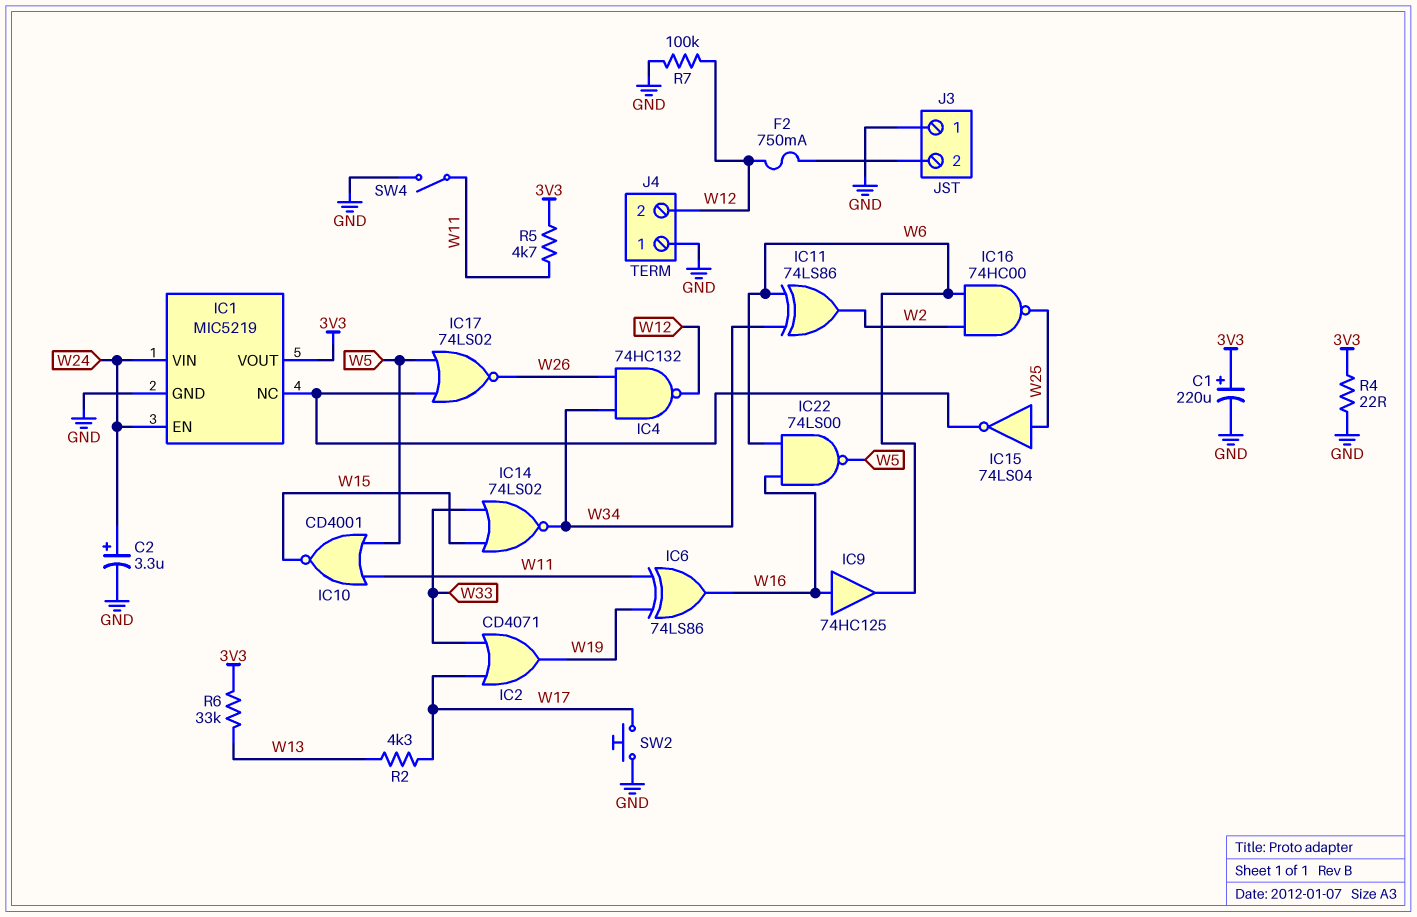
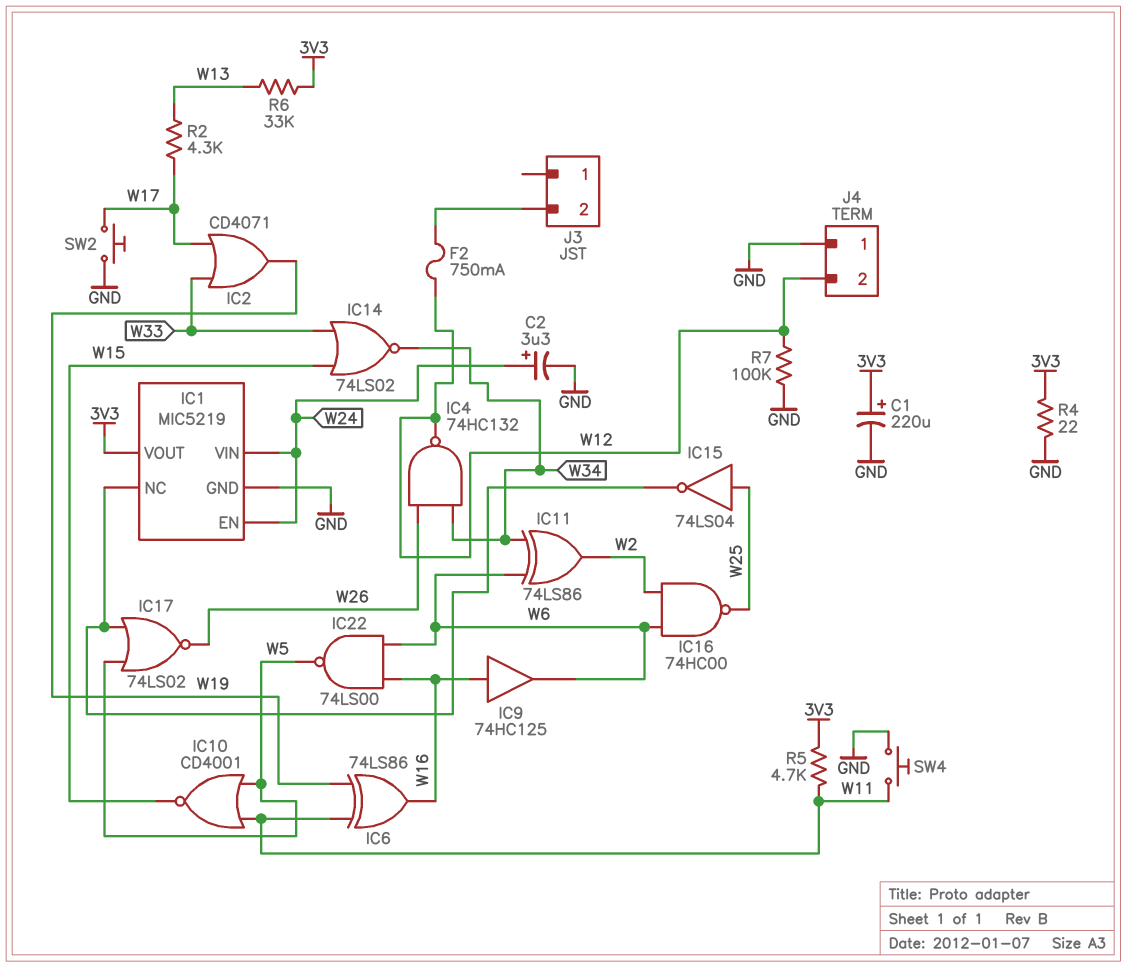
J3 pin 1: GND -> none
SW4: switch (GND, W11) -> button (GND, W11)

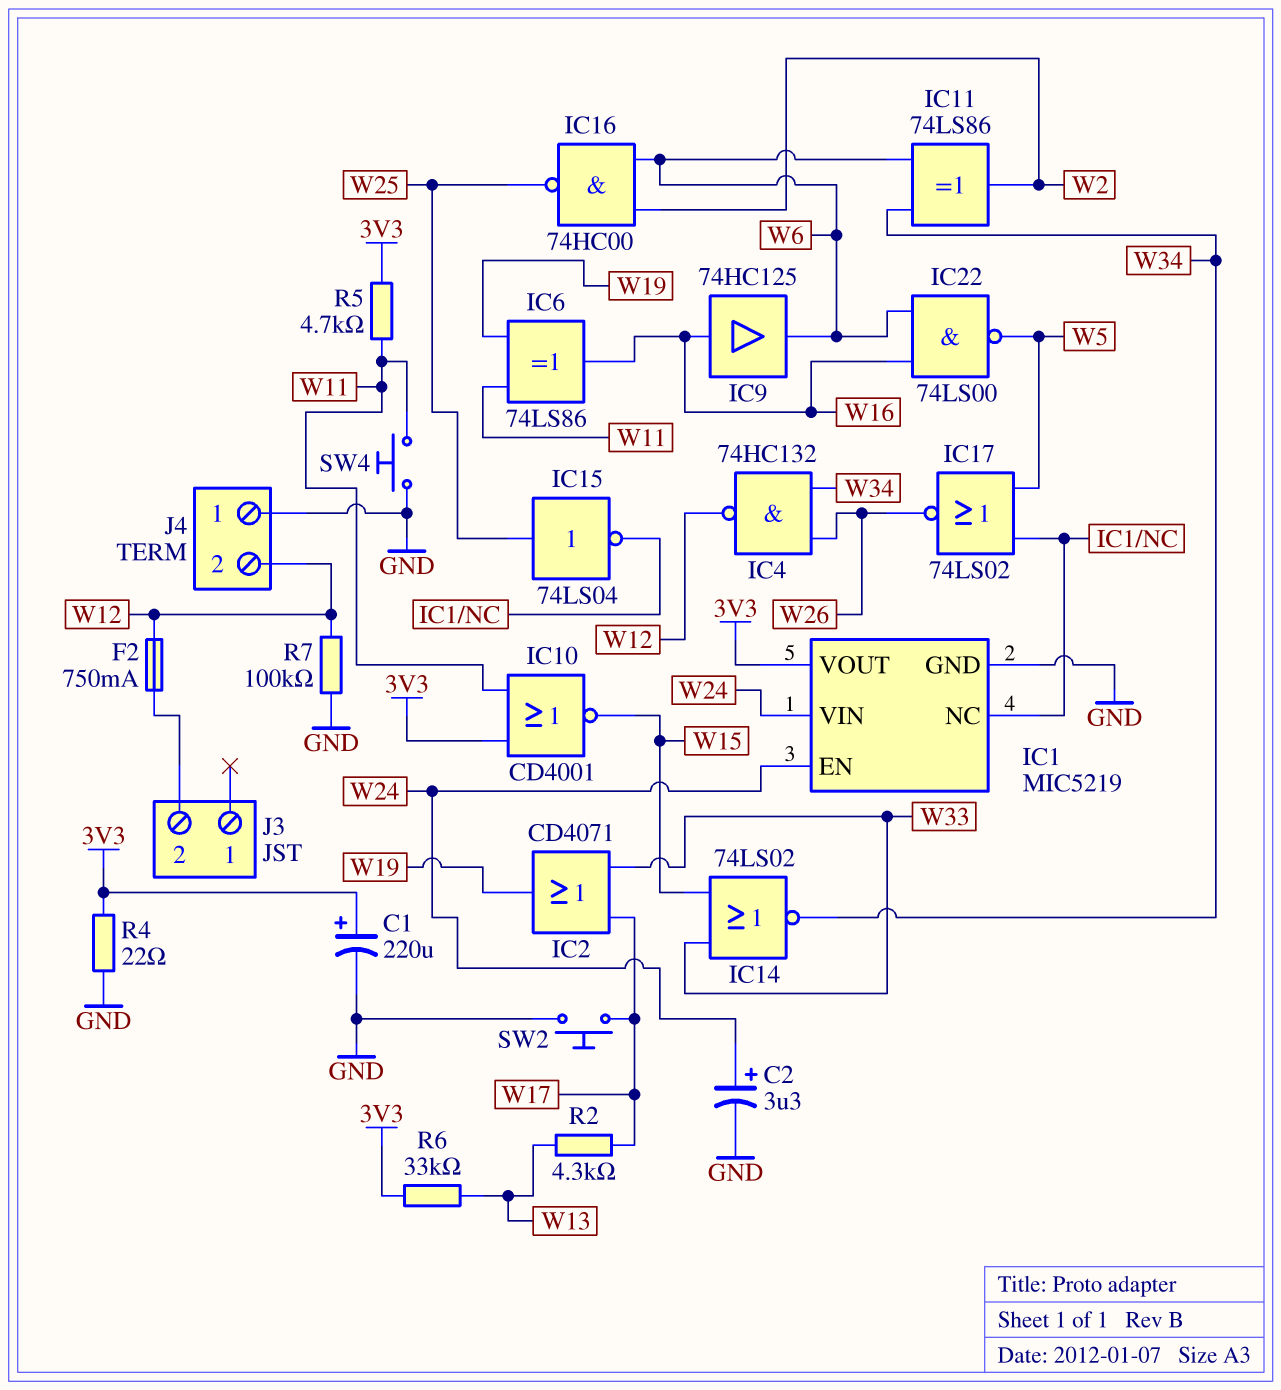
IC10: NOR CD4001 (in W5, in W11, out W15) -> NOR CD4001 (in 3V3, in W11, out W15)

